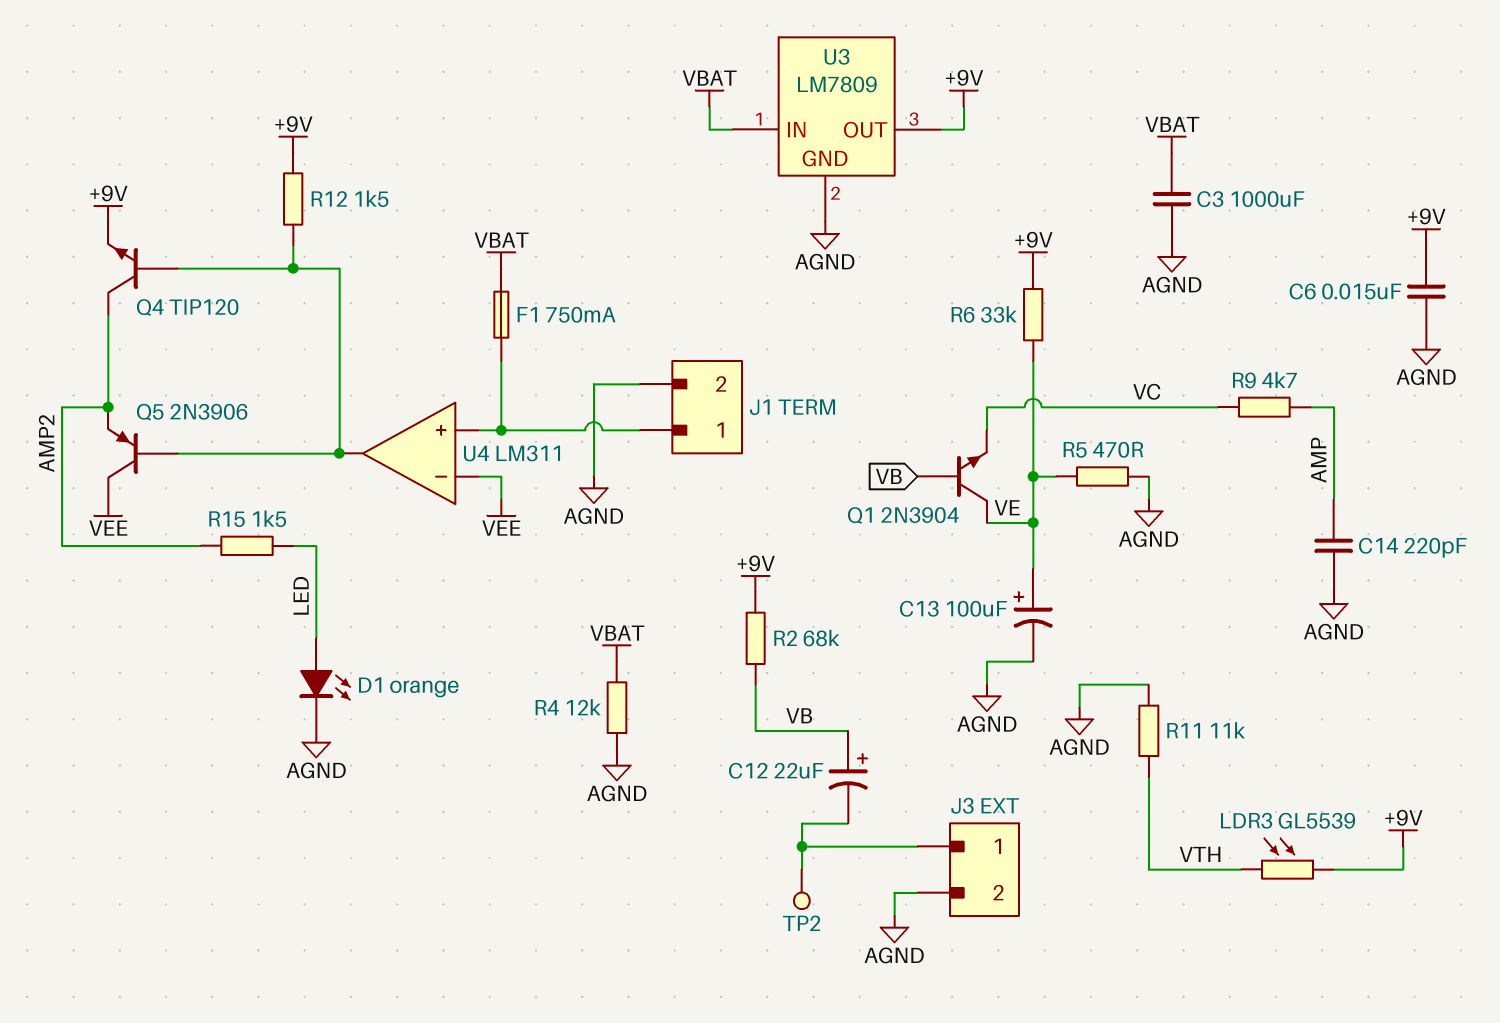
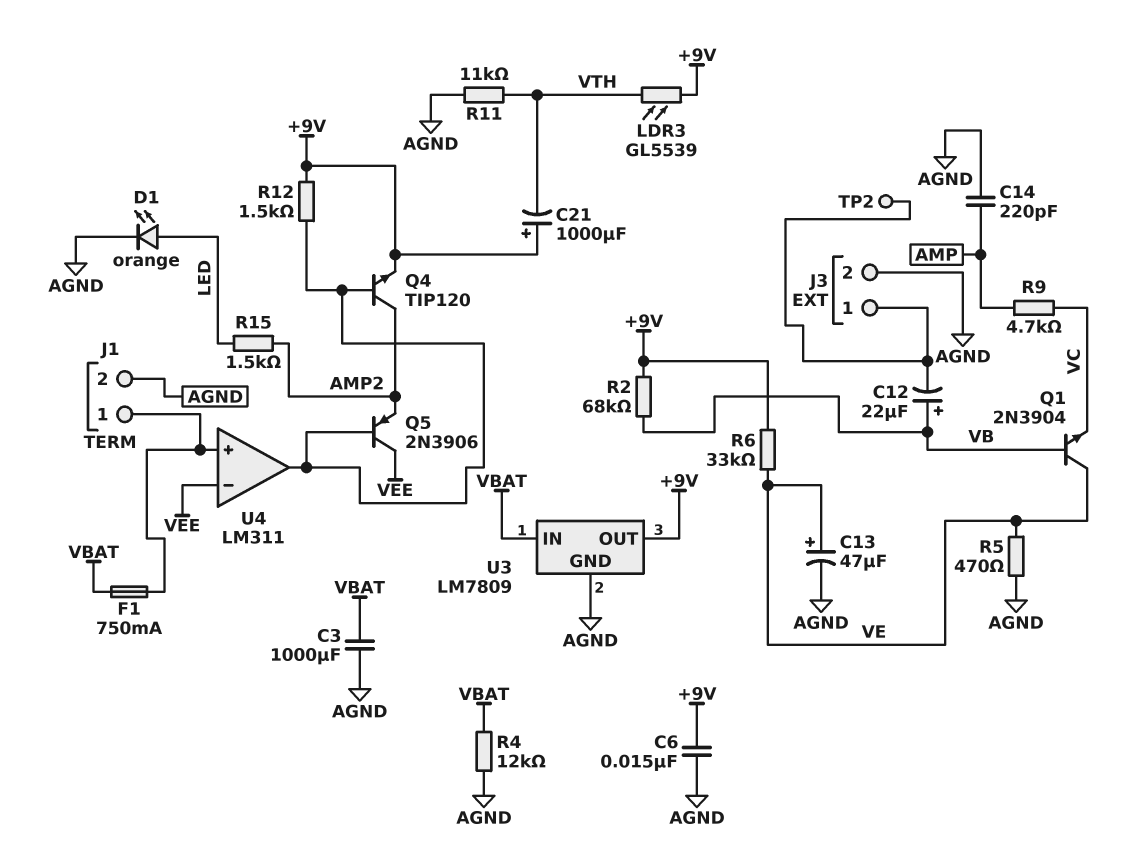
C13: 100uF (plus VE, minus AGND) -> 47uF (plus VE, minus AGND)
C21: none -> 1000uF (plus +9V, minus VTH)

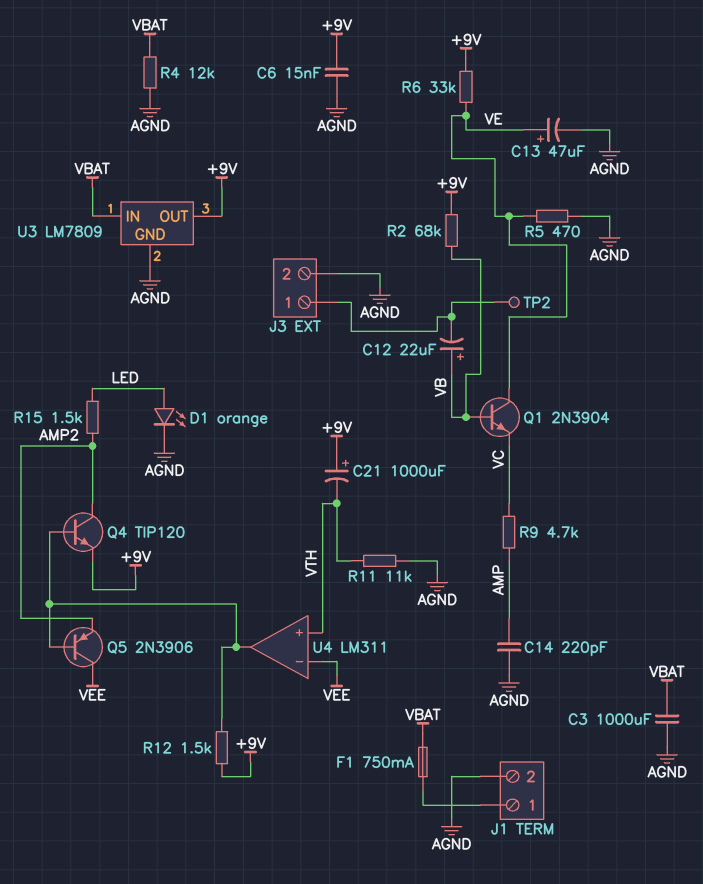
LDR3: GL5539 (+9V, VTH) -> none
U4 pin in+: J1/1 -> VTH

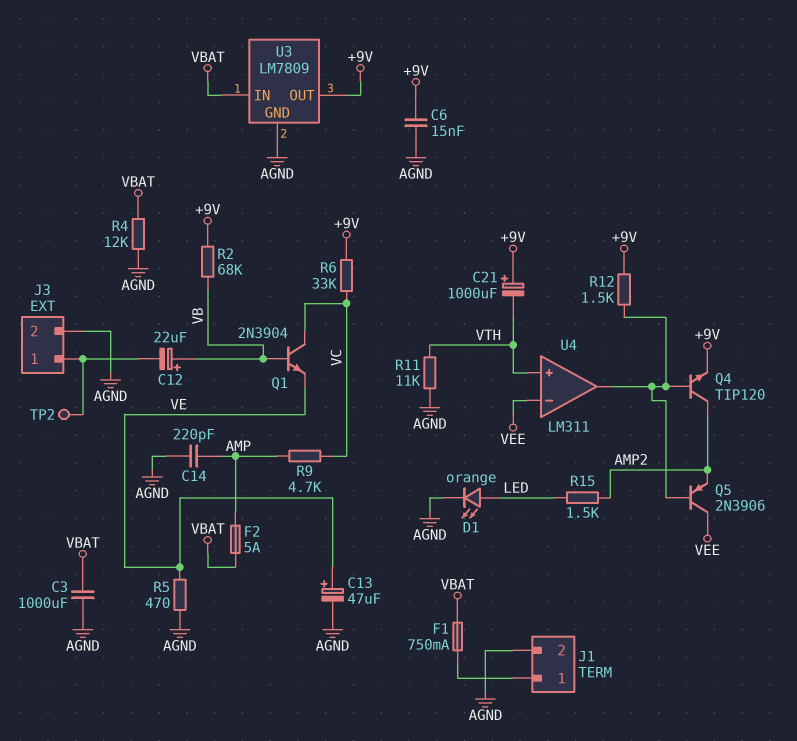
F2: none -> 5A (AMP, VBAT)
Q1: NPN 2N3904 (B VB, C VE, E VC) -> NPN 2N3904 (B VB, C VC, E VE)
R6: 33k (+9V, VE) -> 33k (+9V, VC)

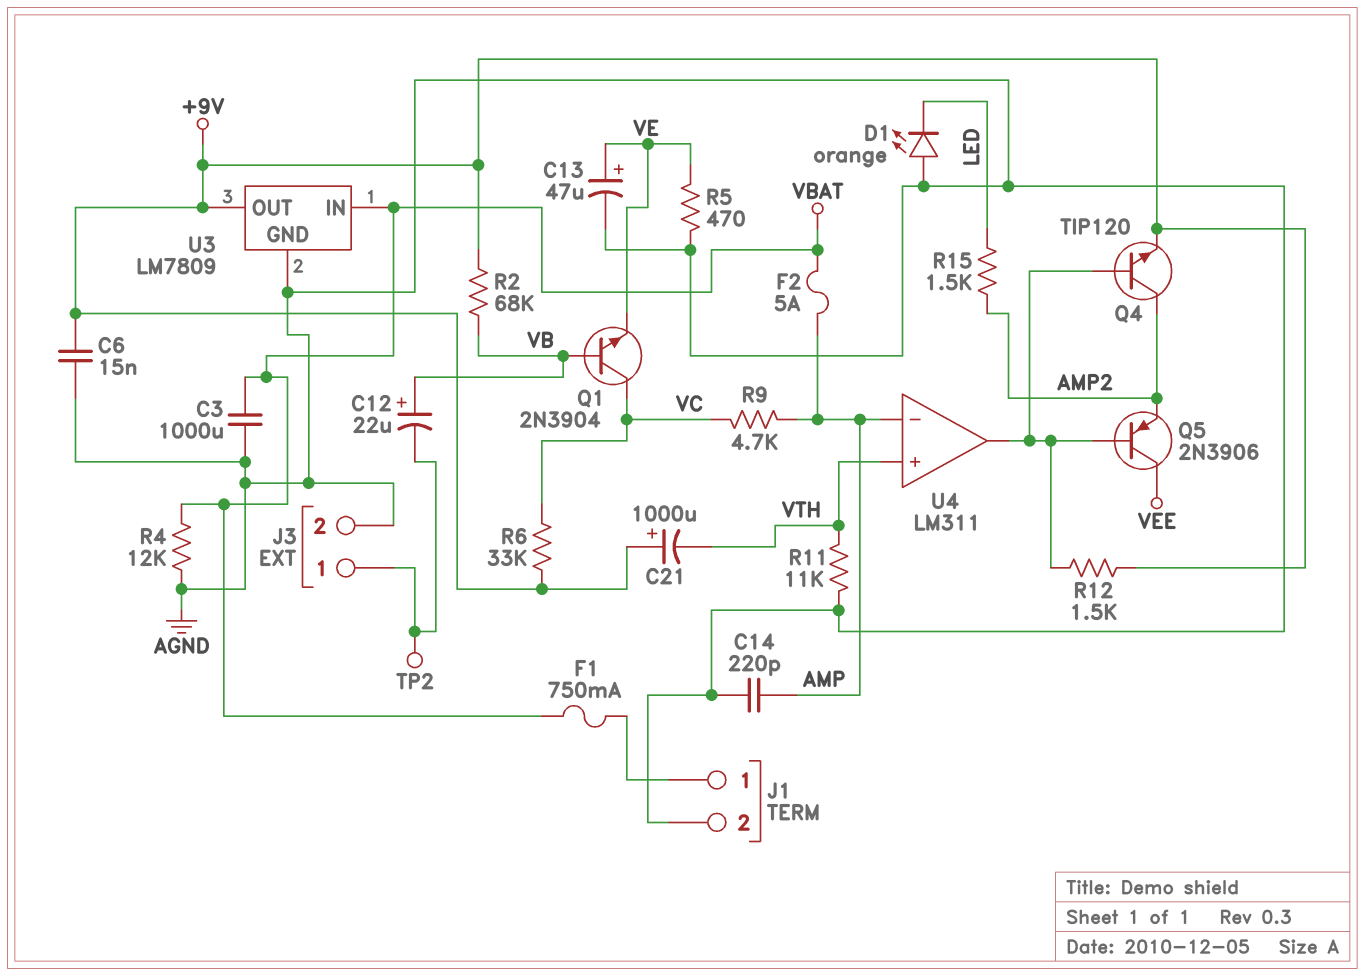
D1: LED orange (A LED, K AGND) -> LED orange (A AGND, K LED)
U4 pin in-: VEE -> AMP

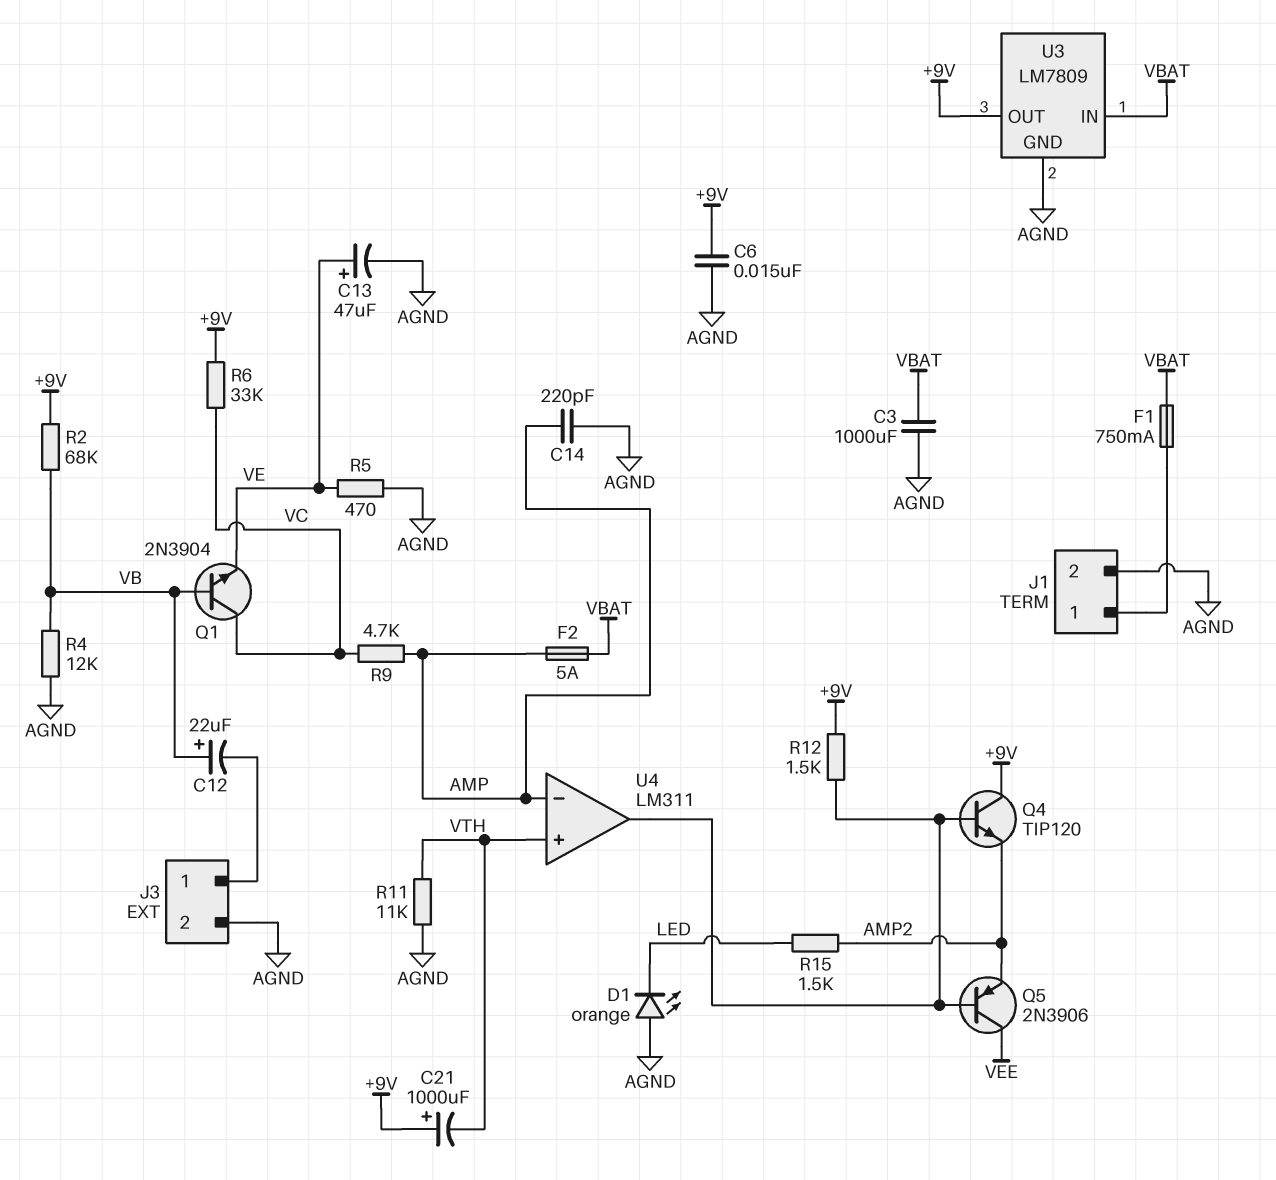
Q4: NPN TIP120 (B U4/out, C AMP2, E +9V) -> NPN TIP120 (B U4/out, C +9V, E AMP2)
R4: 12k (AGND, VBAT) -> 12k (AGND, VB)
TP2: test point (J3/1) -> none

